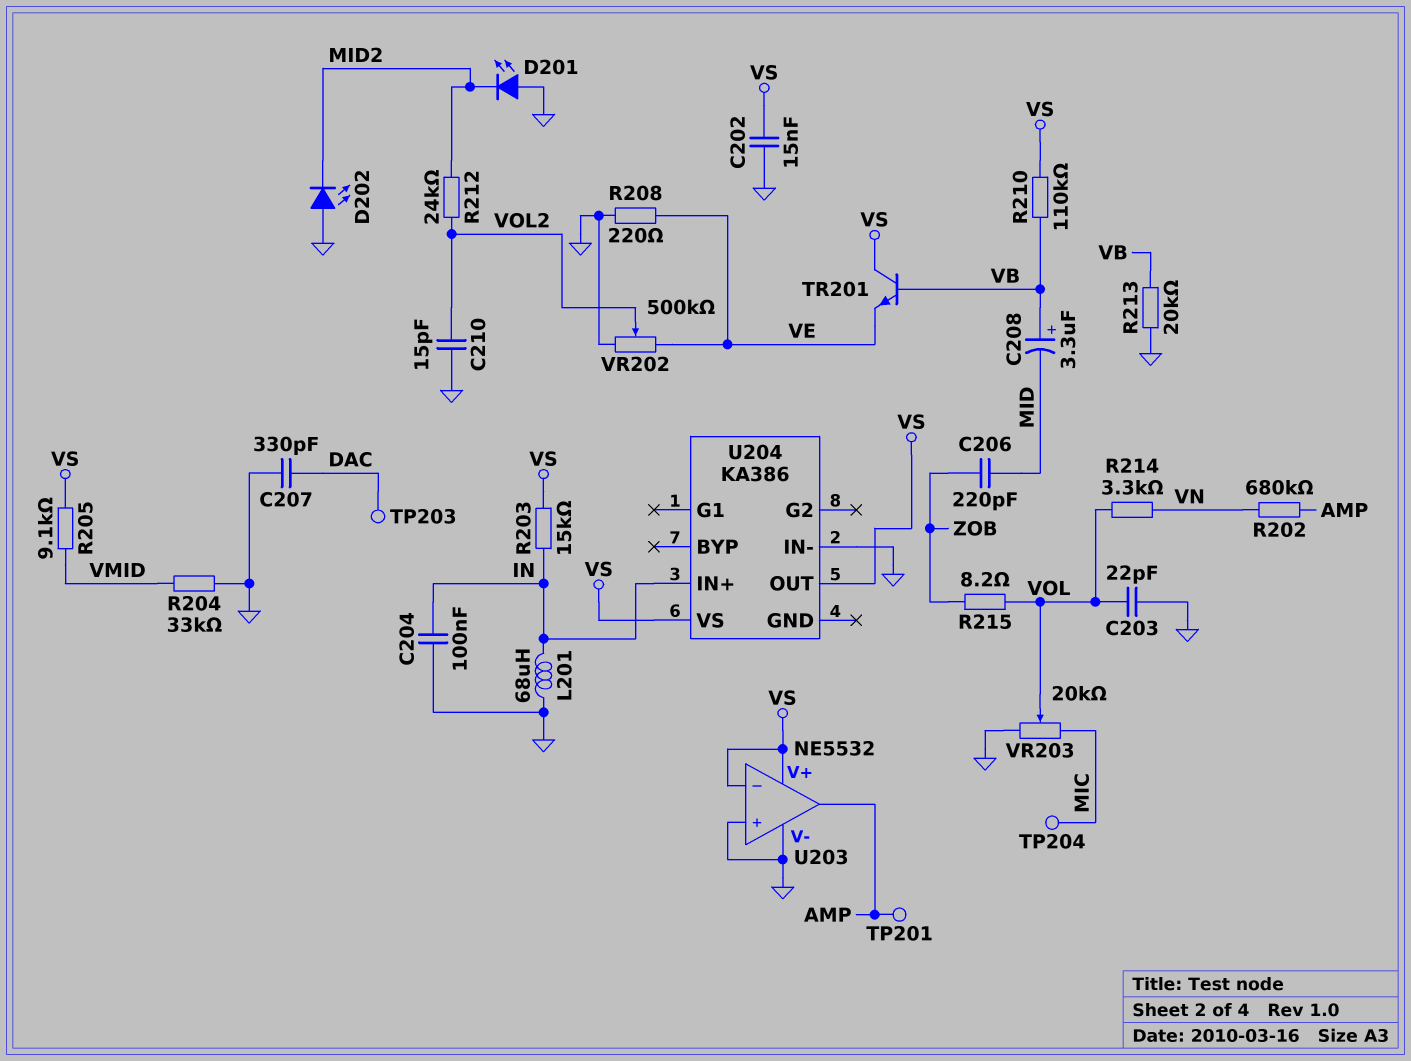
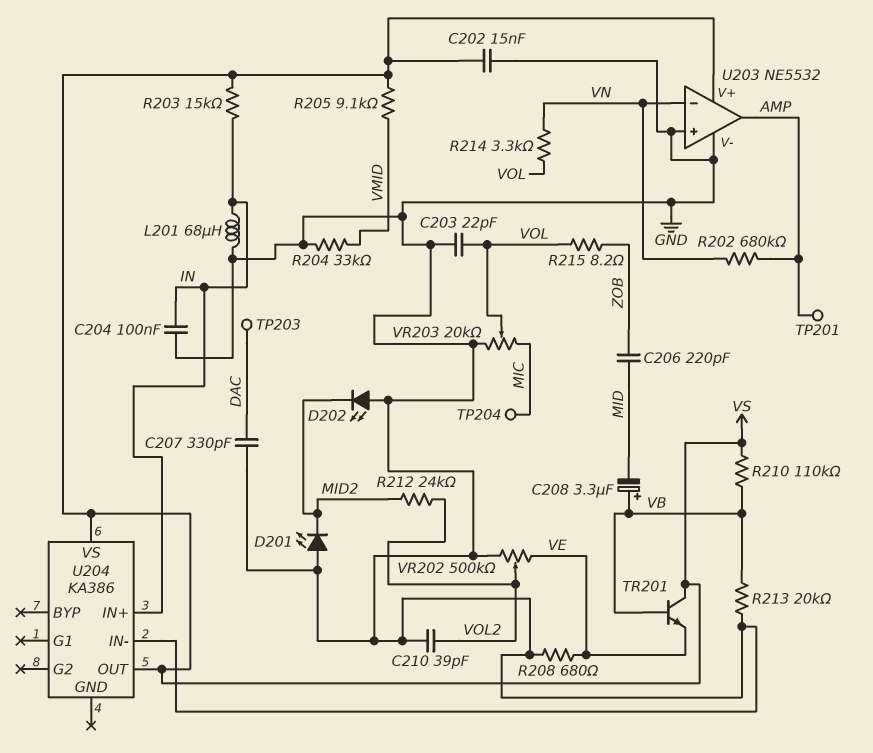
C210: 15pF (GND, VOL2) -> 39pF (GND, VOL2)
R208: 220 (GND, VE) -> 680 (GND, VE)
U203 pin in-: VS -> VN

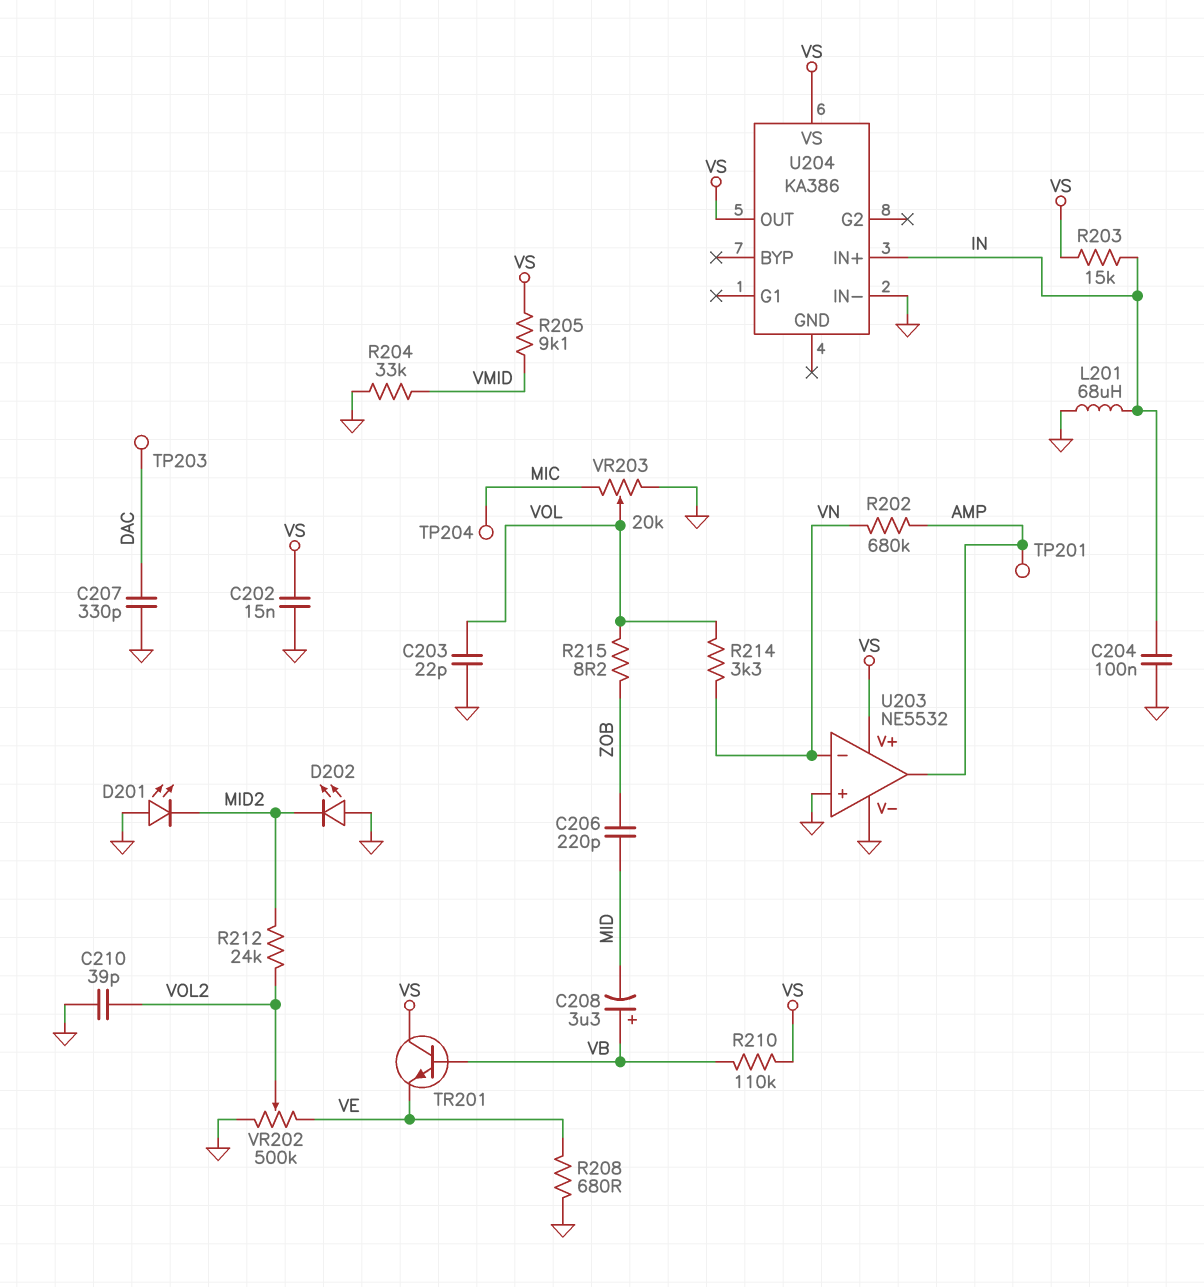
R213: 20k (GND, VB) -> none

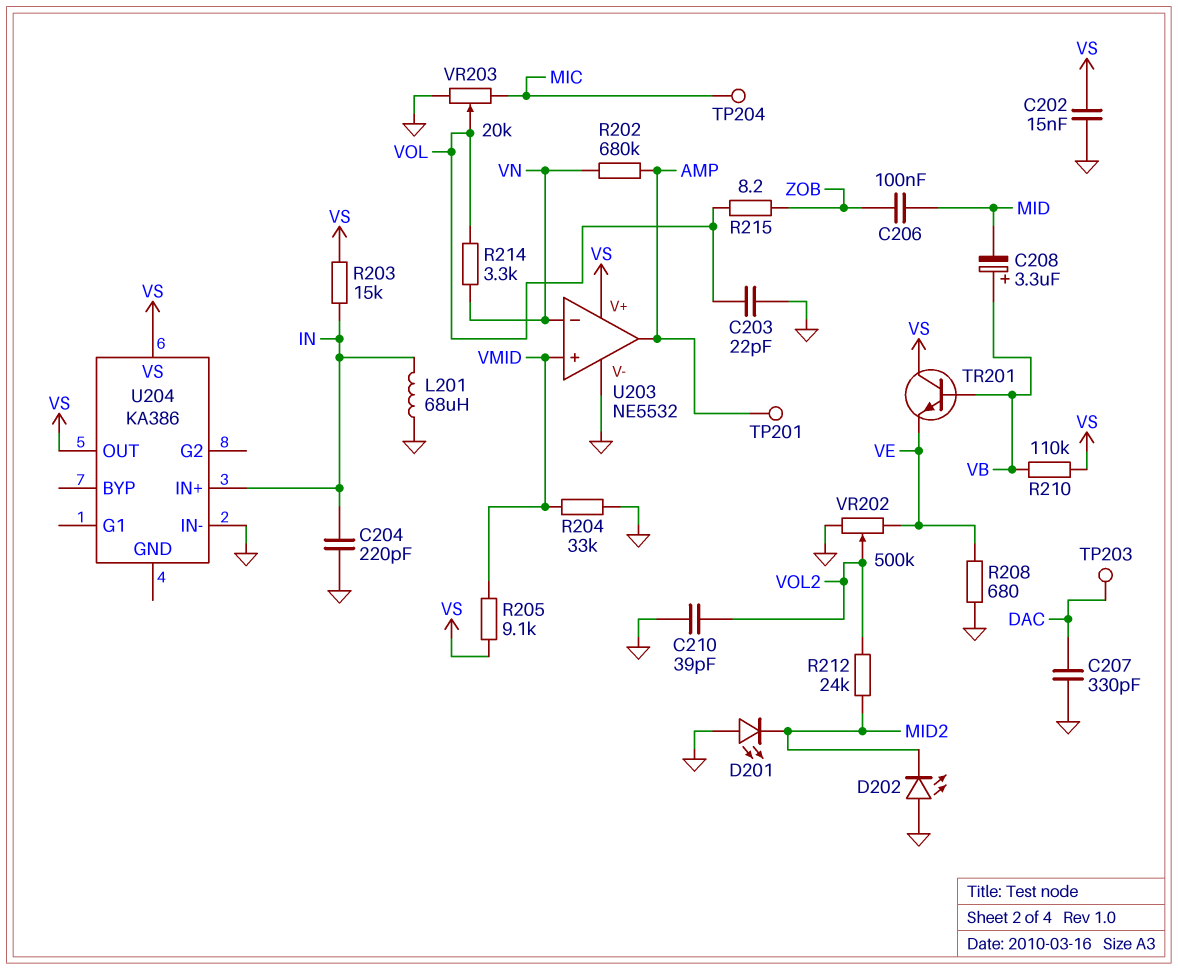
C204: 100nF (GND, IN) -> 220pF (GND, IN)
C206: 220pF (MID, ZOB) -> 100nF (MID, ZOB)
U203 pin in+: GND -> VMID

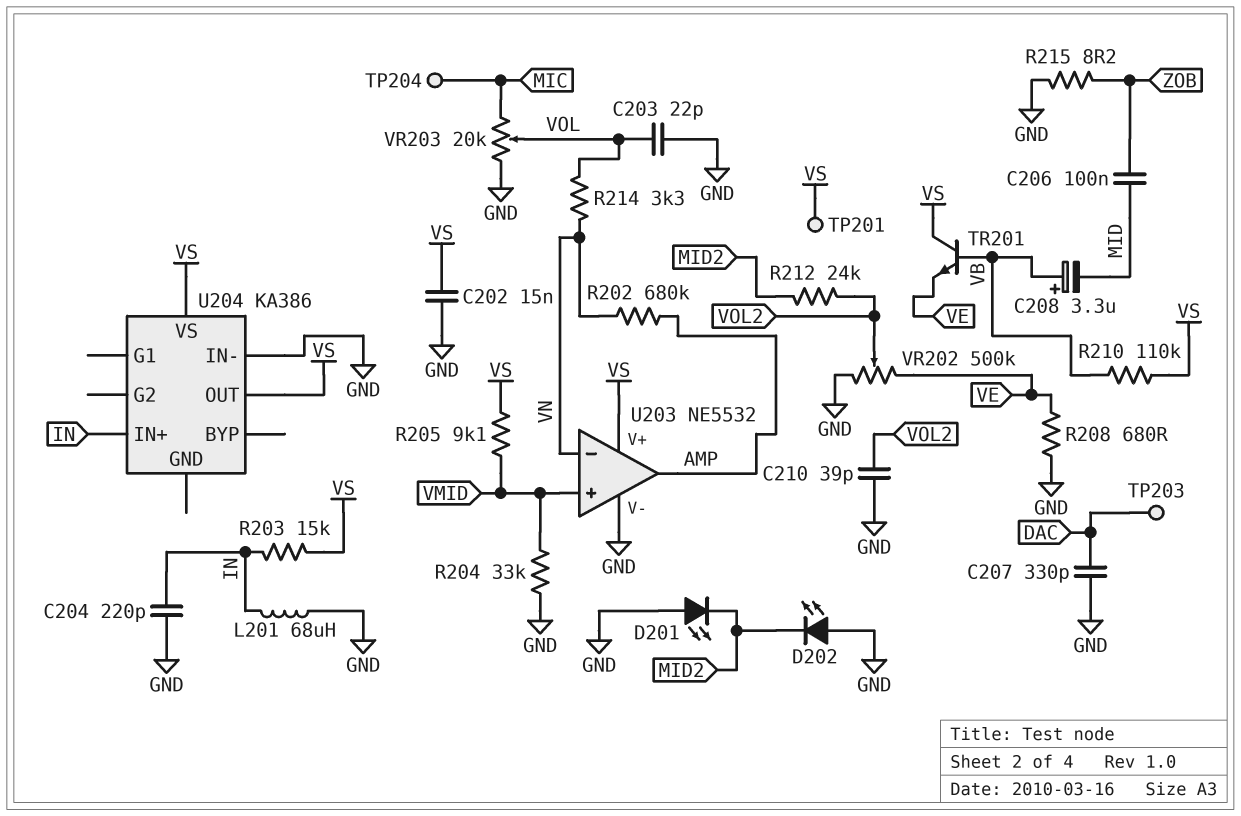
R215: 8.2 (VOL, ZOB) -> 8.2 (GND, ZOB)
TP201: test point (AMP) -> test point (VS)

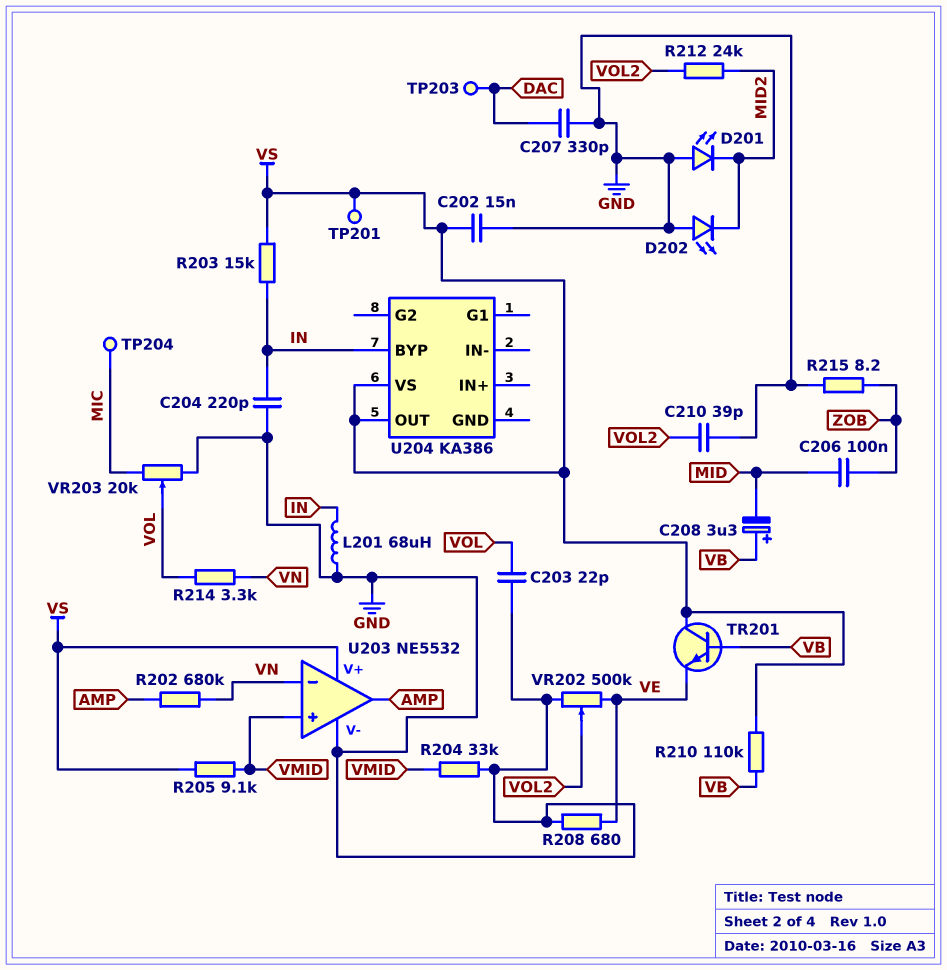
U204 pin BYP: none -> IN
U204 pin IN+: IN -> none
U204 pin IN-: GND -> none

